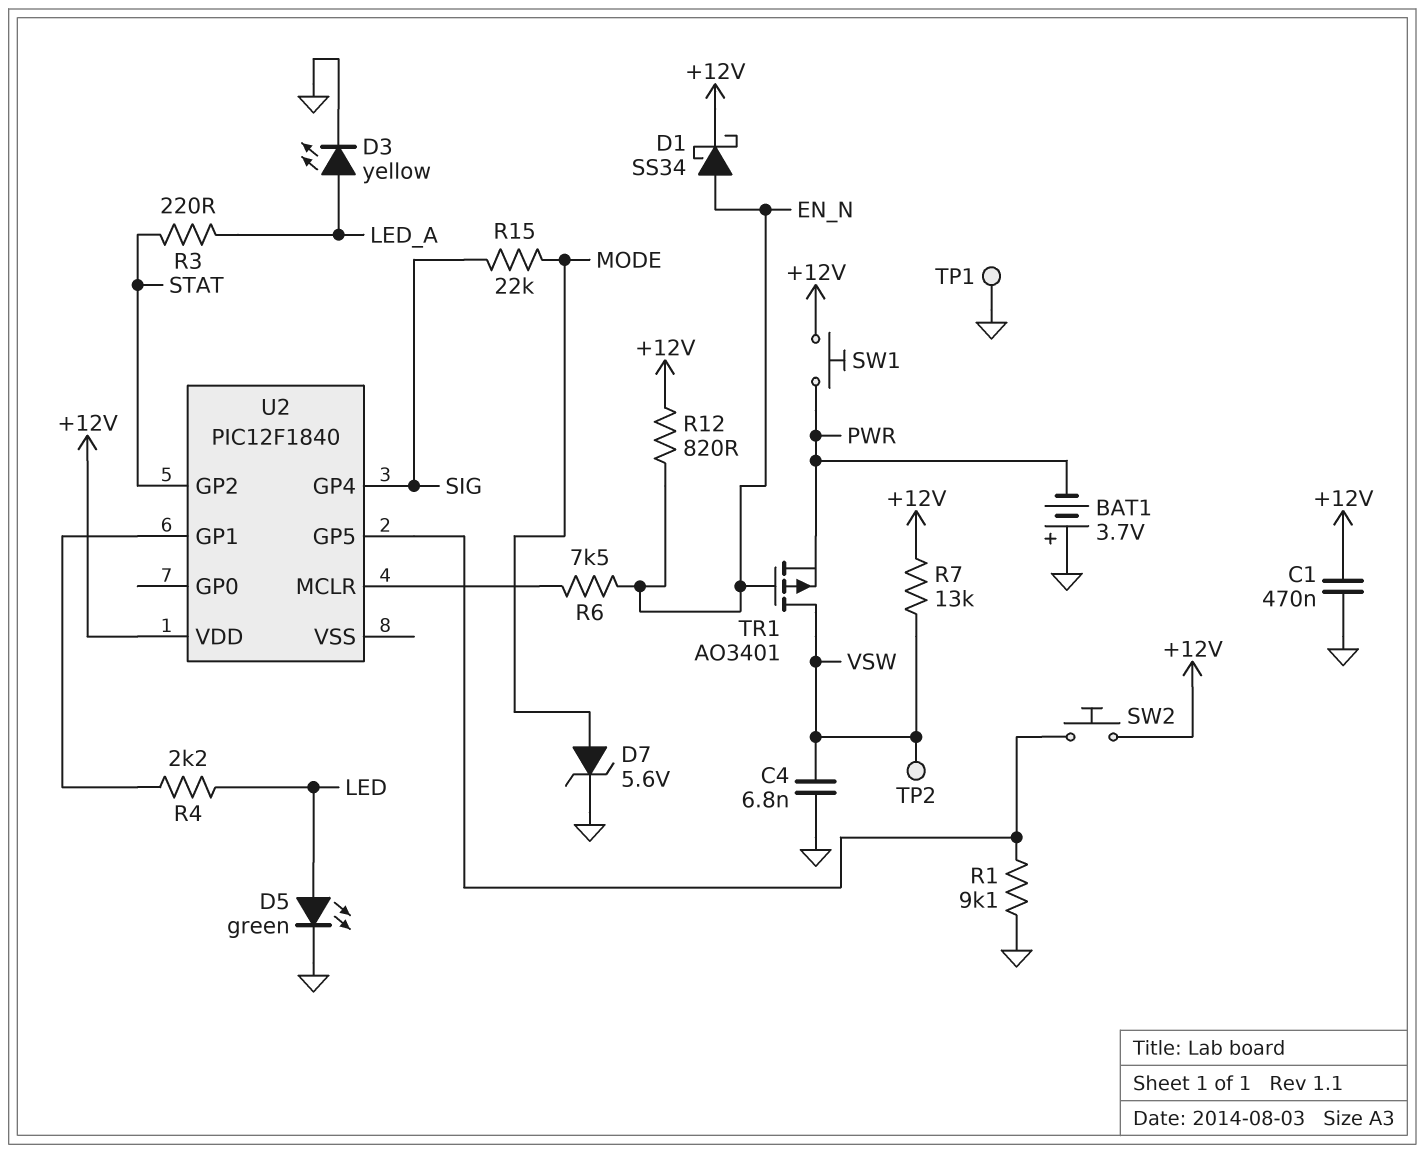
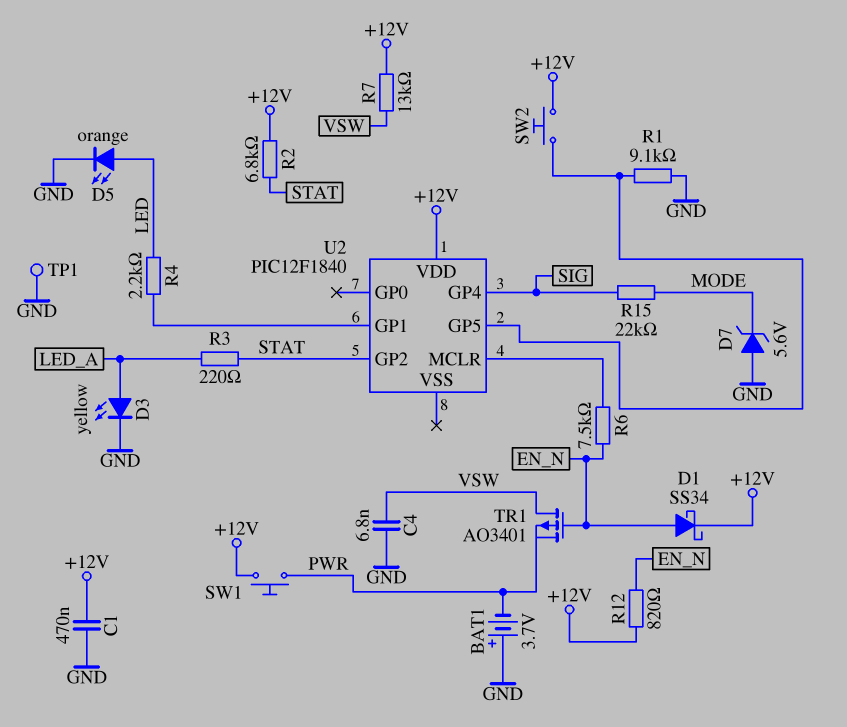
D5: LED green (A LED, K GND) -> LED orange (A LED, K GND)
D7: zener 5.6V (A MODE, K GND) -> zener 5.6V (A GND, K MODE)
R2: none -> 6.8k (+12V, STAT)
TP2: test point (VSW) -> none

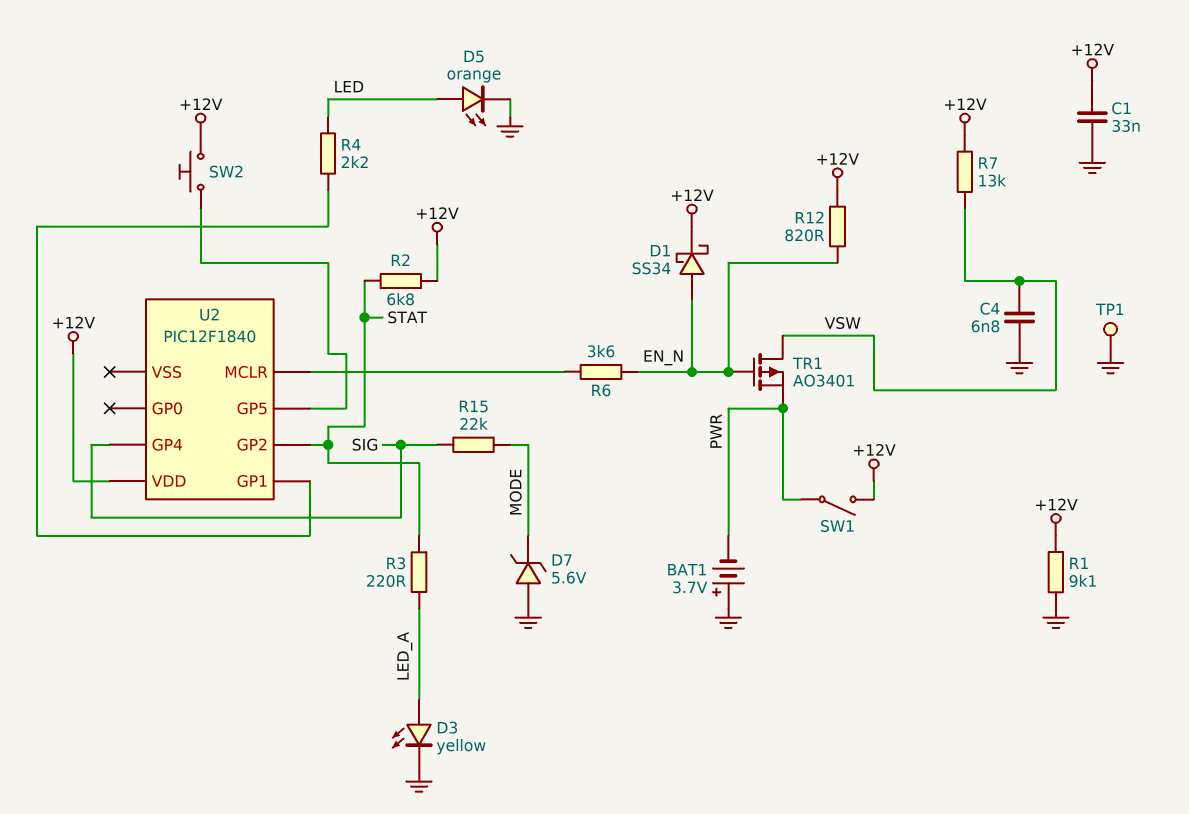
C1: 470nF (+12V, GND) -> 33nF (+12V, GND)
R1: 9.1k (GND, U2/GP5) -> 9.1k (+12V, GND)
R6: 7.5k (EN_N, U2/MCLR) -> 3.6k (EN_N, U2/MCLR)
SW1: button (+12V, PWR) -> switch (+12V, PWR)

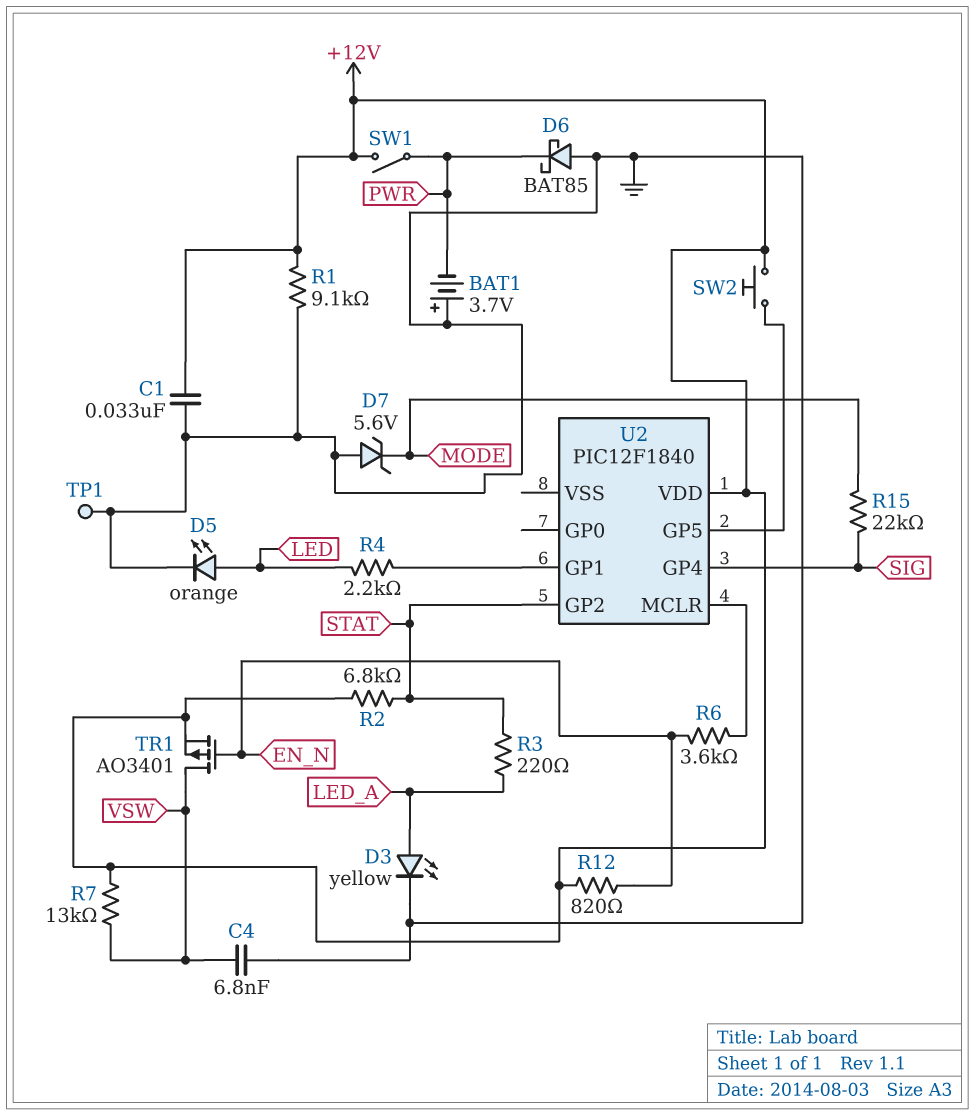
D1: schottky SS34 (A EN_N, K +12V) -> none
D6: none -> schottky BAT85 (A GND, K PWR)
TR1: PMOS AO3401 (G EN_N, D VSW, S PWR) -> PMOS AO3401 (G EN_N, D VSW, S +12V)

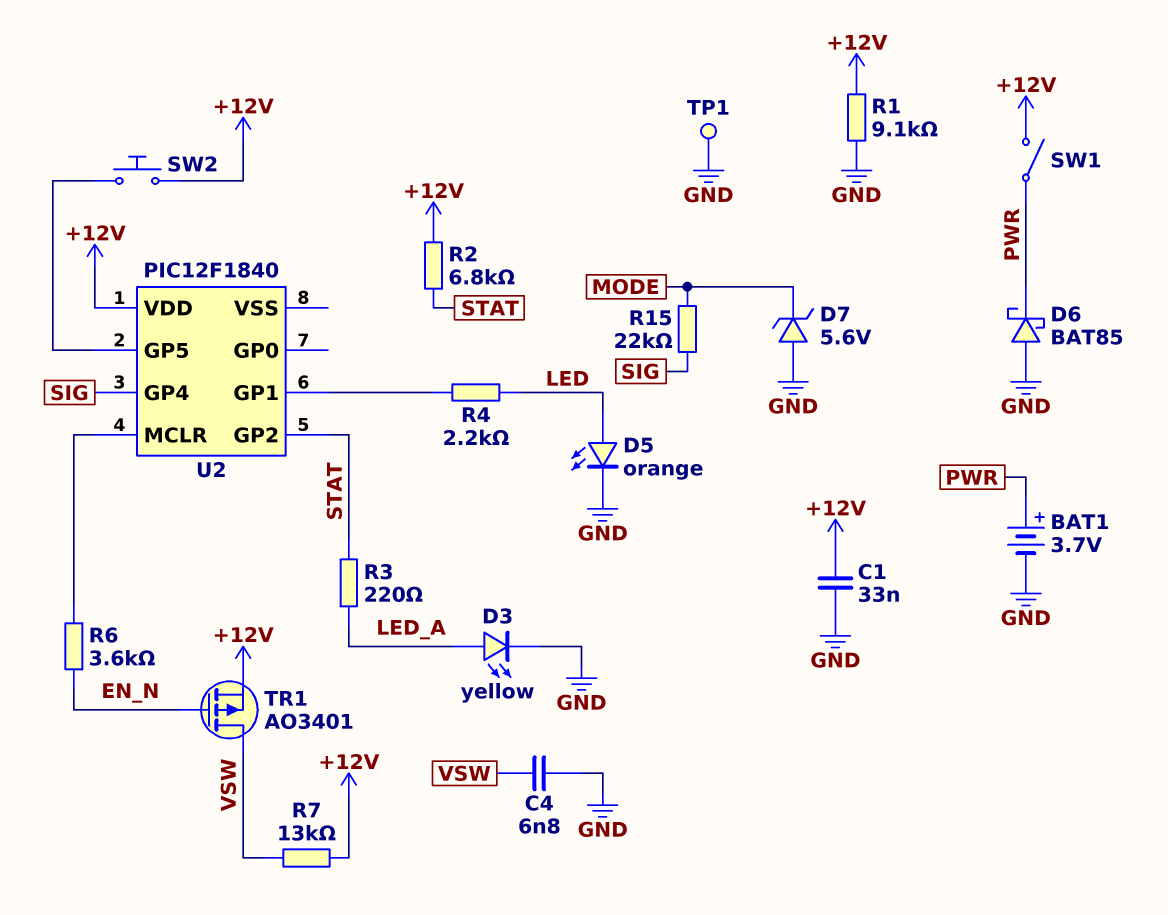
BAT1: 3.7V (plus GND, minus PWR) -> 3.7V (plus PWR, minus GND)
R12: 820 (+12V, EN_N) -> none

